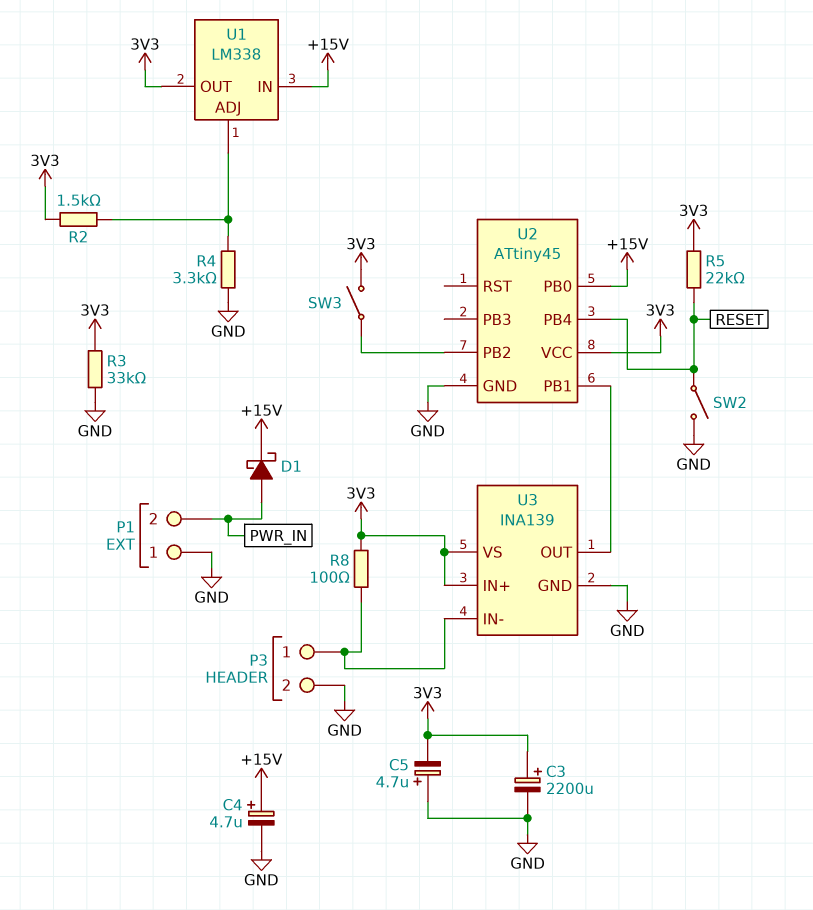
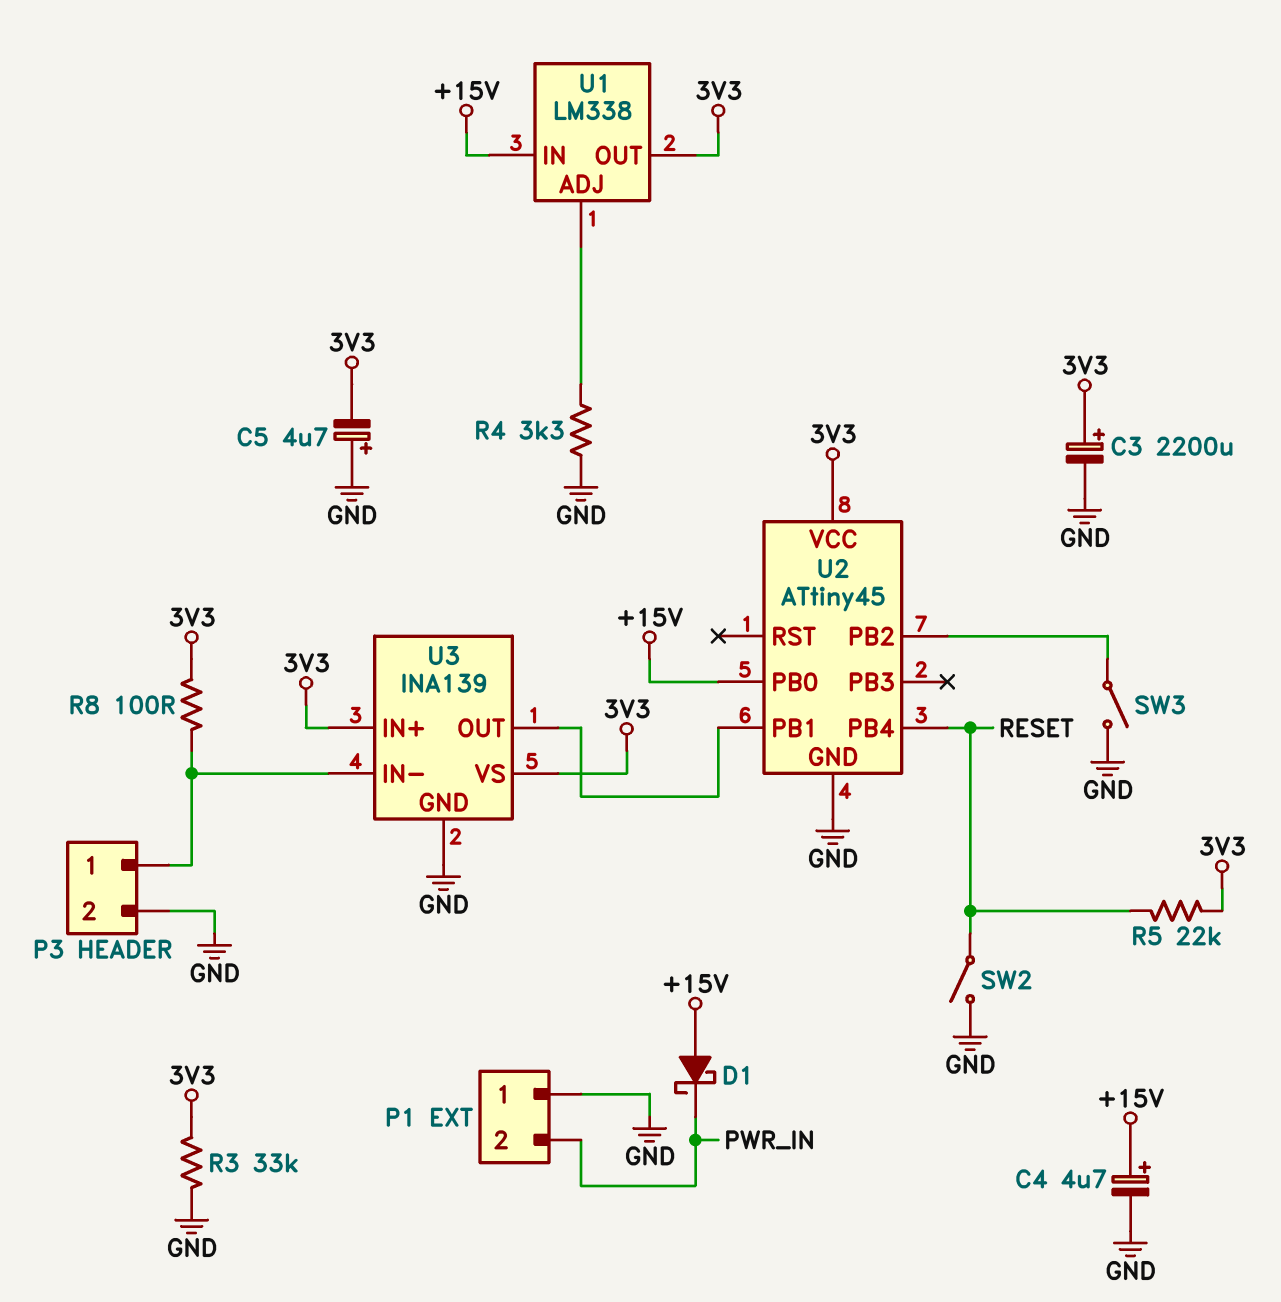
D1: schottky (A PWR_IN, K +15V) -> schottky (A +15V, K PWR_IN)
R2: 1.5k (3V3, U1/ADJ) -> none
SW3: switch (3V3, U2/PB2) -> switch (GND, U2/PB2)

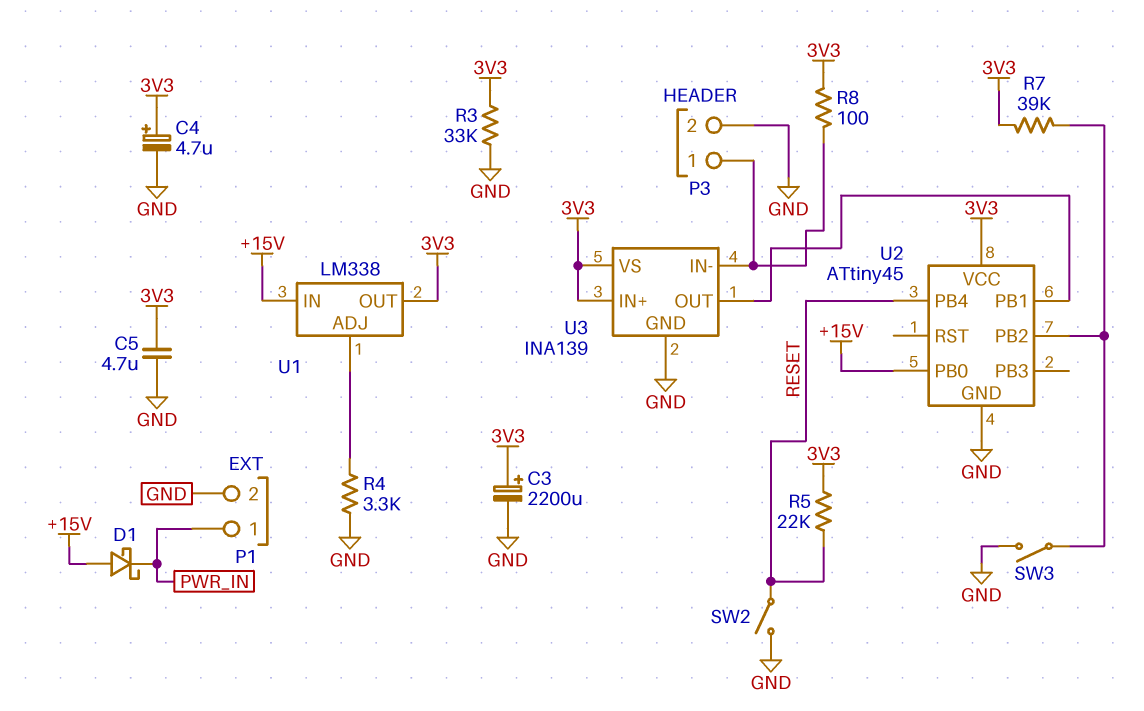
C4: 4.7uF (plus +15V, minus GND) -> 4.7uF (plus 3V3, minus GND)
C5: 4.7uF (plus GND, minus 3V3) -> 4.7uF (3V3, GND)
P1 pin 1: GND -> PWR_IN
P1 pin 2: PWR_IN -> GND
R7: none -> 39k (3V3, U2/PB2)

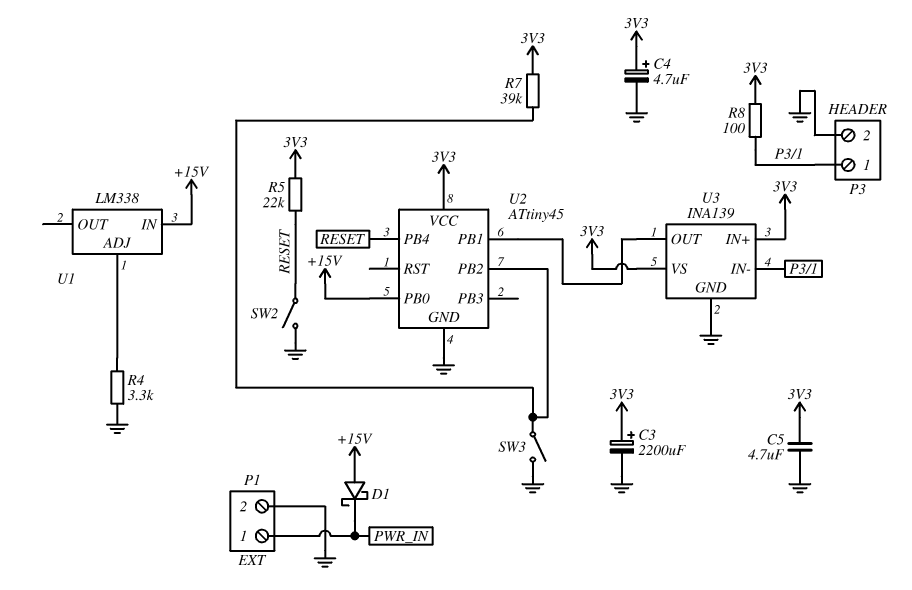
R3: 33k (3V3, GND) -> none
U1 pin OUT: 3V3 -> none

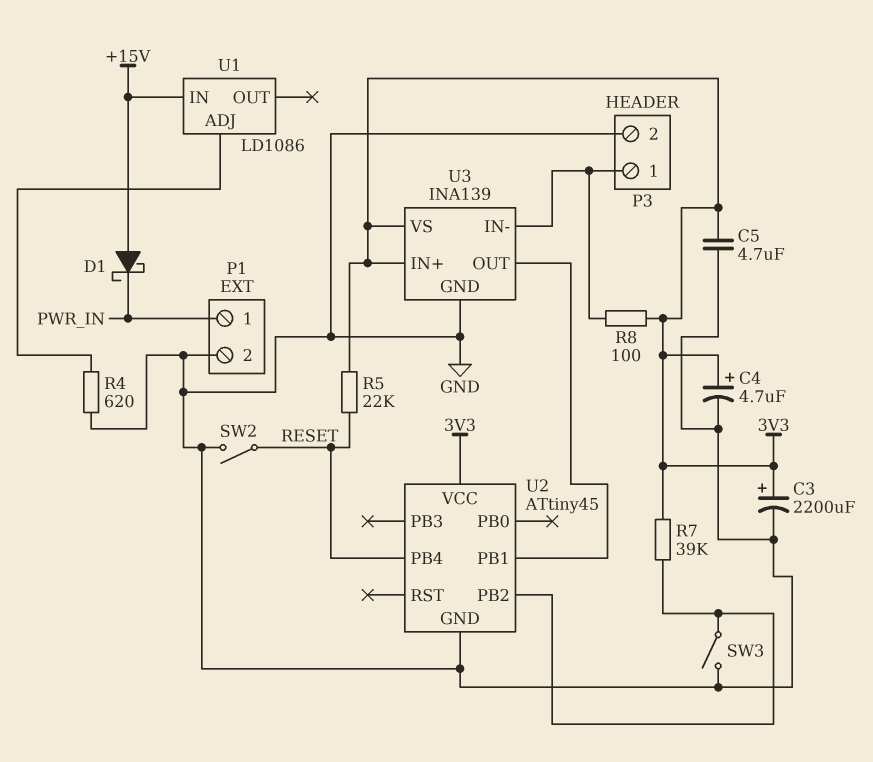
R4: 3.3k (GND, U1/ADJ) -> 620 (GND, U1/ADJ)
U1: LM338 -> LD1086
U2 pin PB0: +15V -> none

